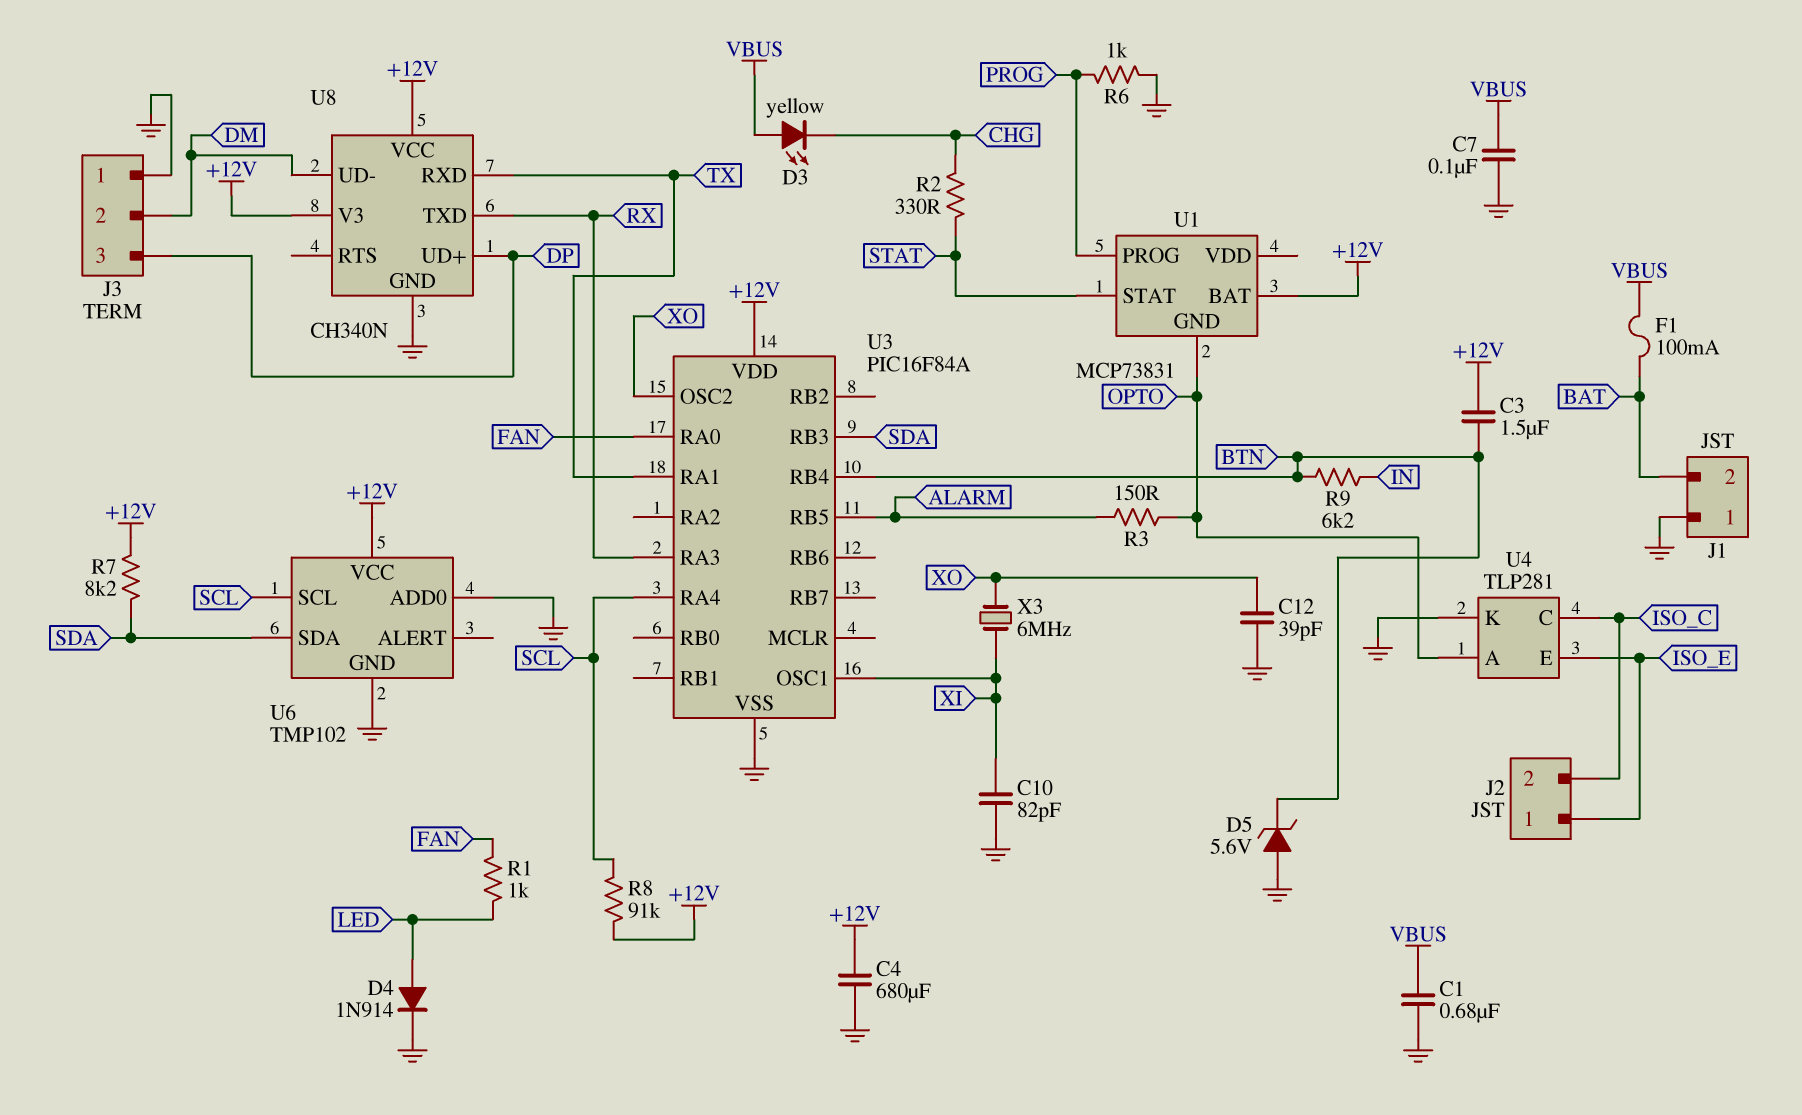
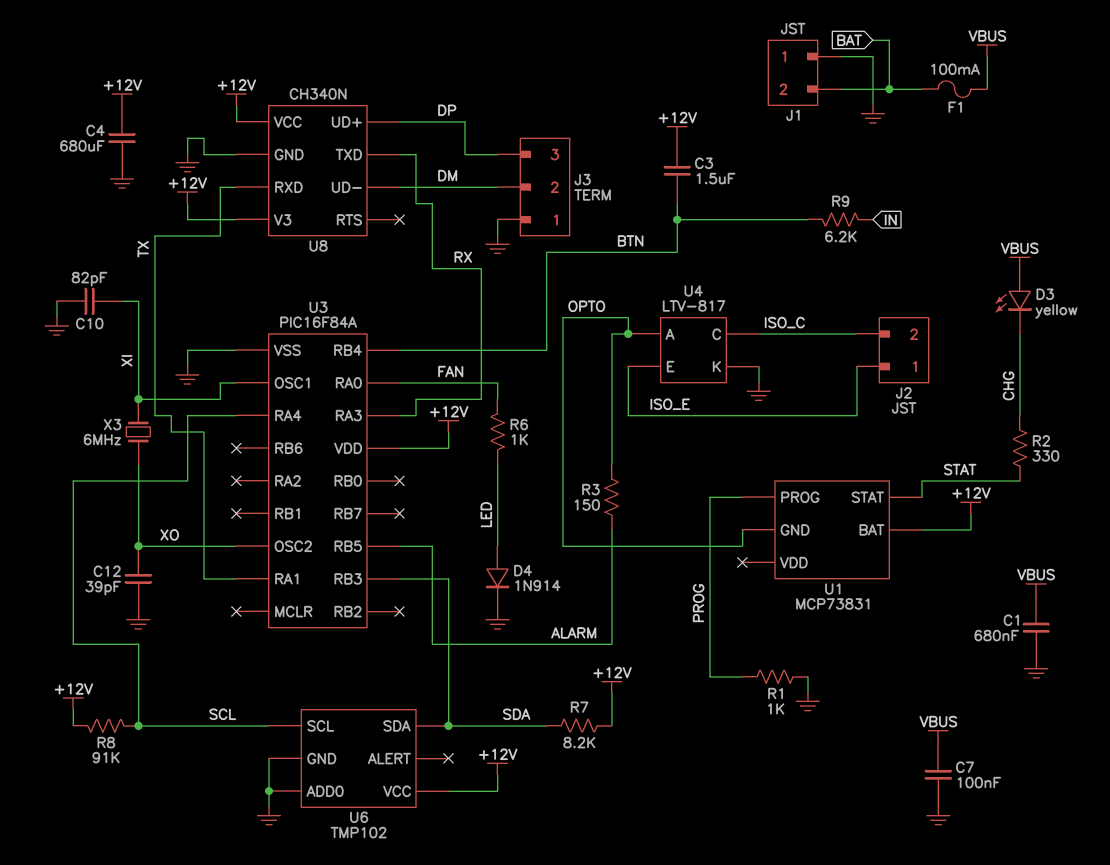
D5: zener 5.6V (A GND, K BTN) -> none
R1: 1k (FAN, LED) -> 1k (GND, PROG)
R6: 1k (GND, PROG) -> 1k (FAN, LED)
U4: TLP281 -> LTV-817

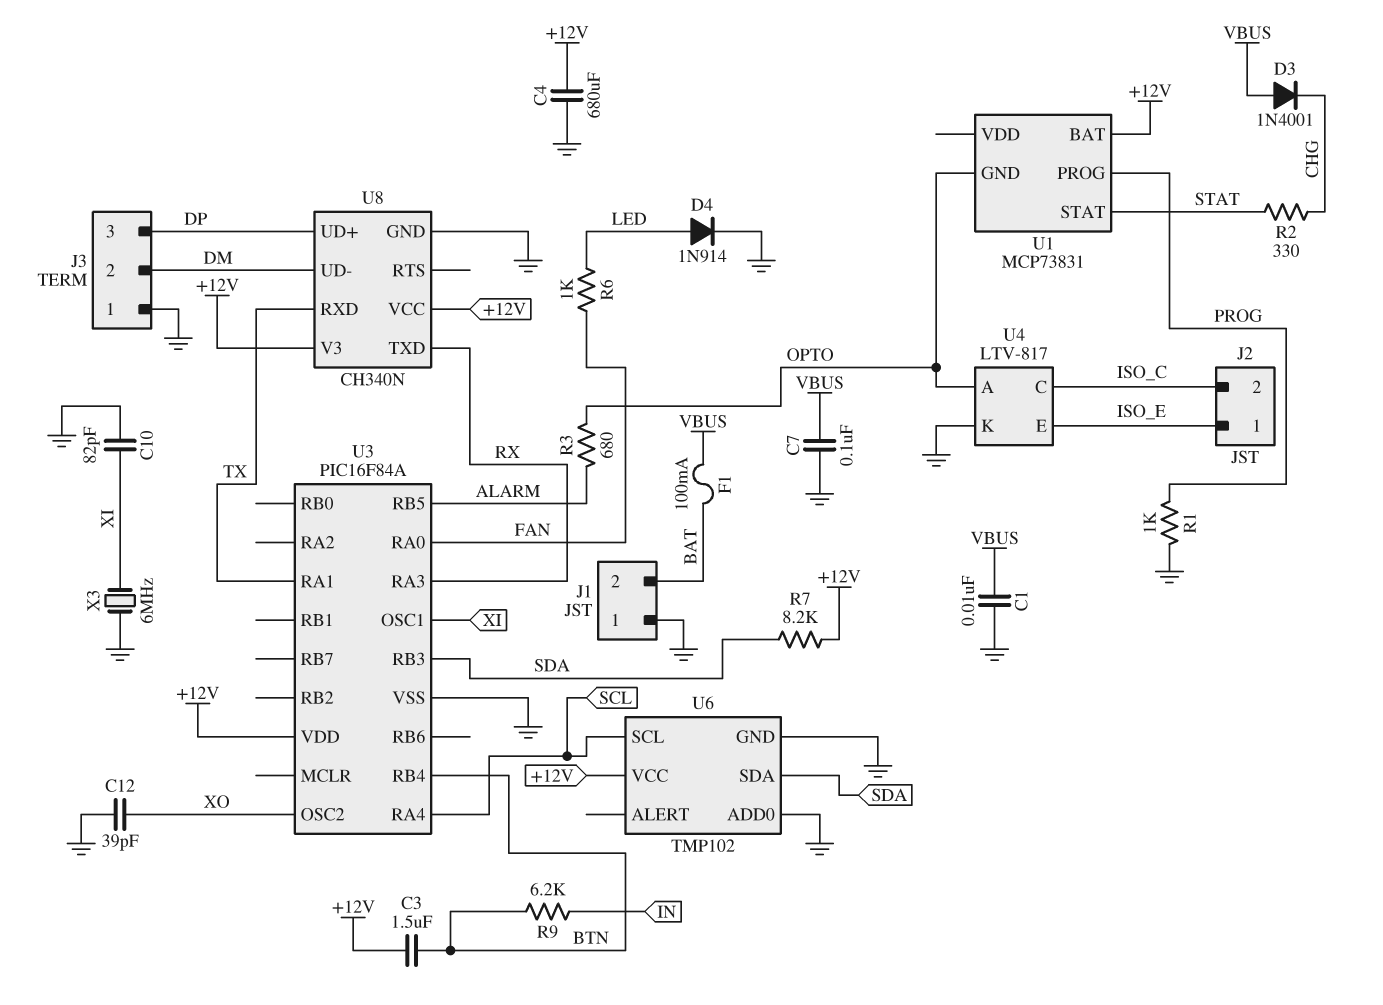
C1: 680nF (GND, VBUS) -> 10nF (GND, VBUS)
D3: LED yellow (A VBUS, K CHG) -> diode 1N4001 (A VBUS, K CHG)
R3: 150 (ALARM, OPTO) -> 680 (ALARM, OPTO)
R8: 91k (+12V, SCL) -> none
X3: 6MHz (XI, XO) -> 6MHz (GND, XI)

